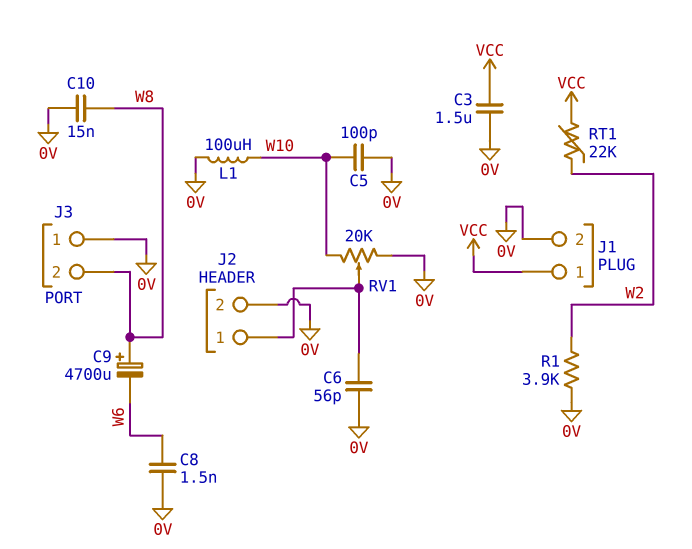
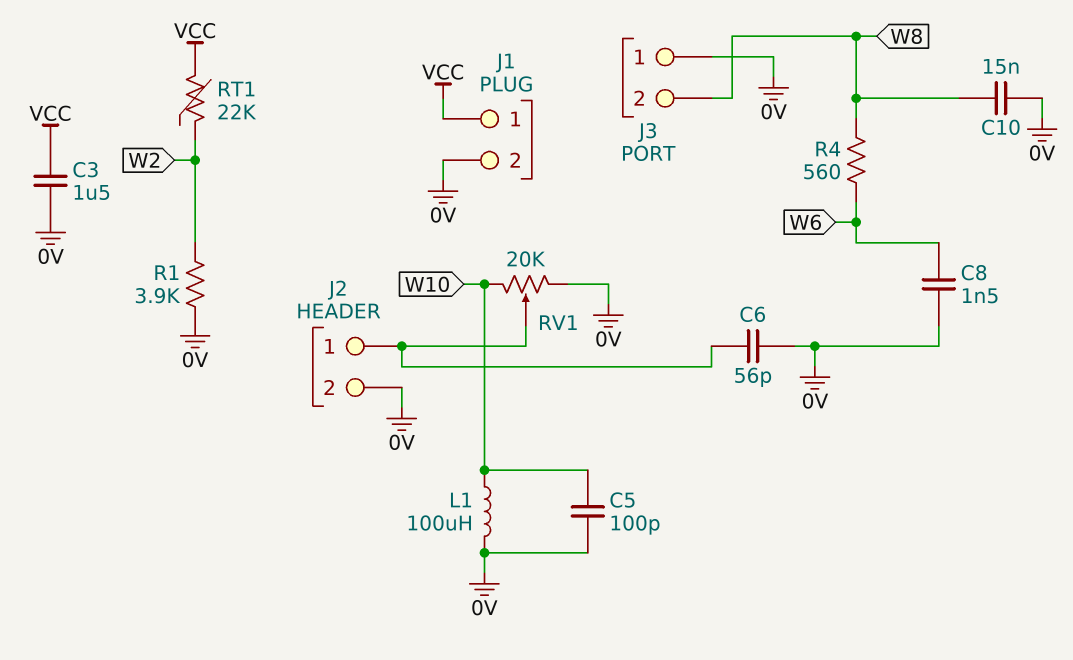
C9: 4700uF (plus W8, minus W6) -> none
R4: none -> 560 (W6, W8)

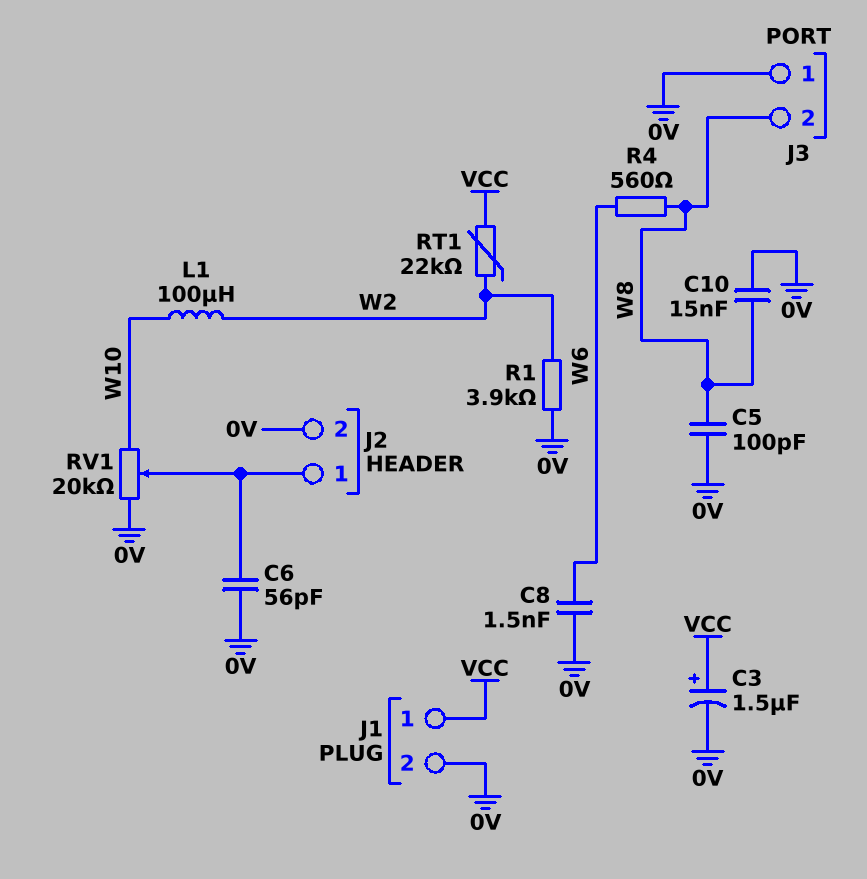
C3: 1.5uF (0V, VCC) -> 1.5uF (plus VCC, minus 0V)
C5: 100pF (0V, W10) -> 100pF (0V, W8)
L1: 100uH (0V, W10) -> 100uH (W2, W10)

